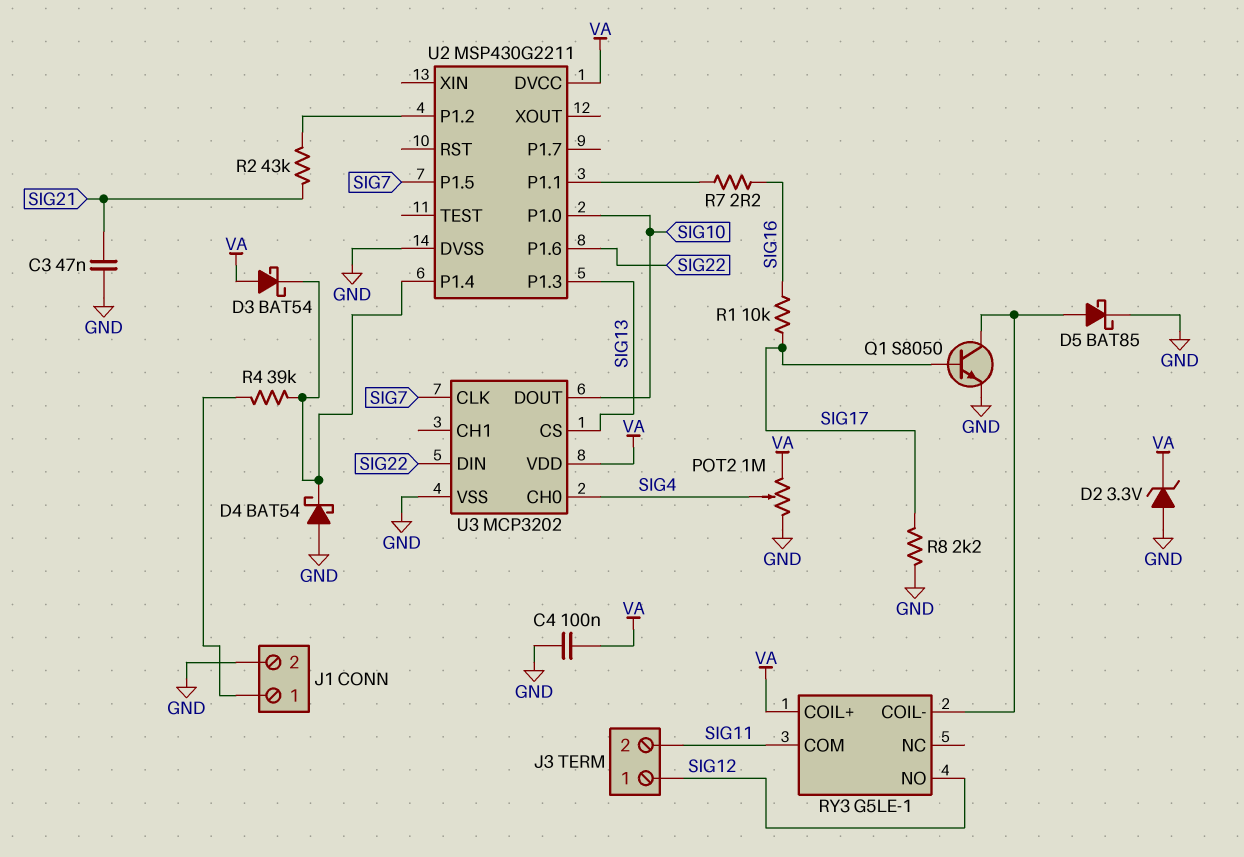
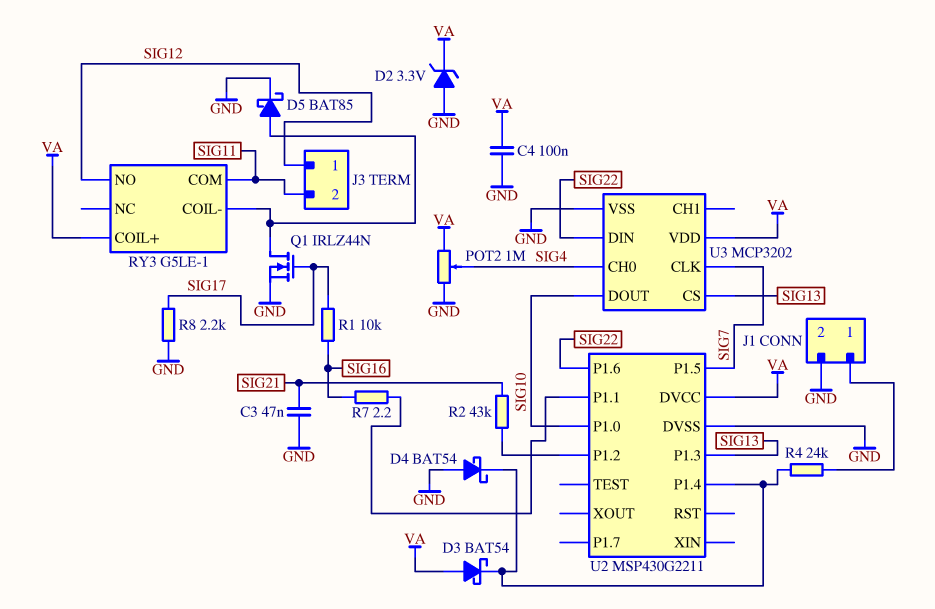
Q1: NPN S8050 (B SIG17, C RY3/COIL-, E GND) -> NMOS IRLZ44N (G SIG17, D RY3/COIL-, S GND)
R4: 39k (J1/1, U2/P1.4) -> 24k (J1/1, U2/P1.4)

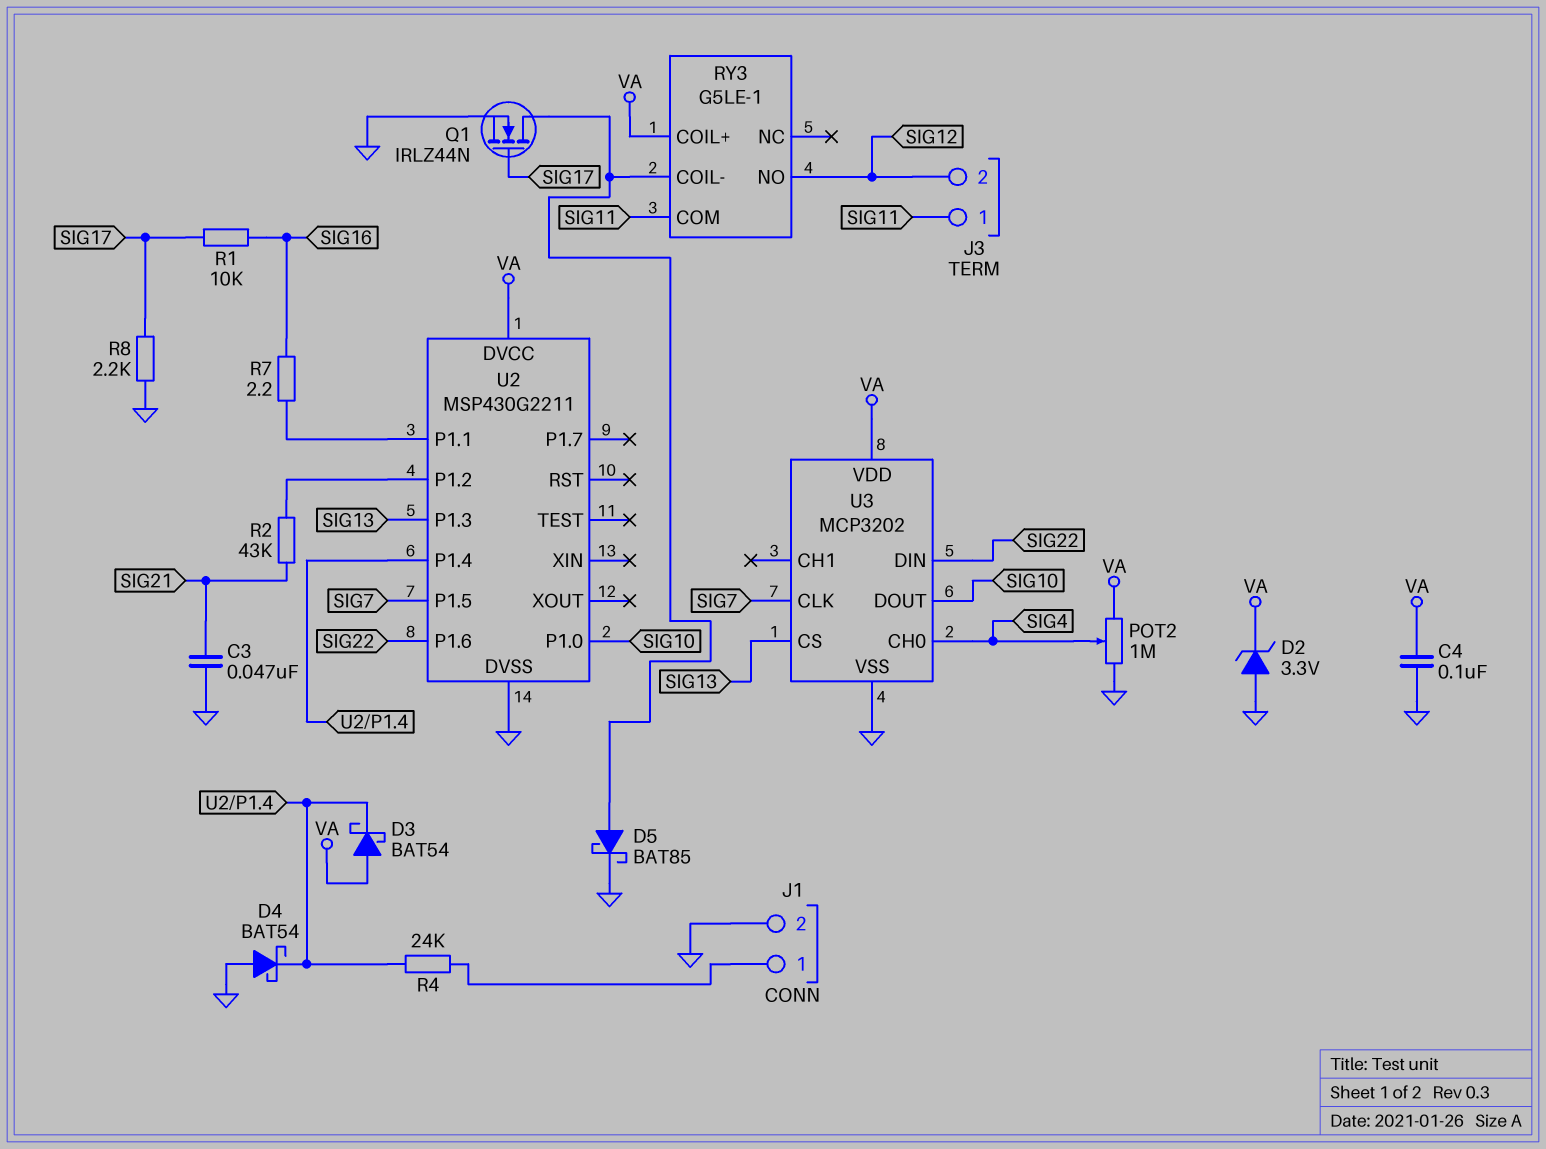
J3 pin 1: SIG12 -> SIG11
J3 pin 2: SIG11 -> SIG12

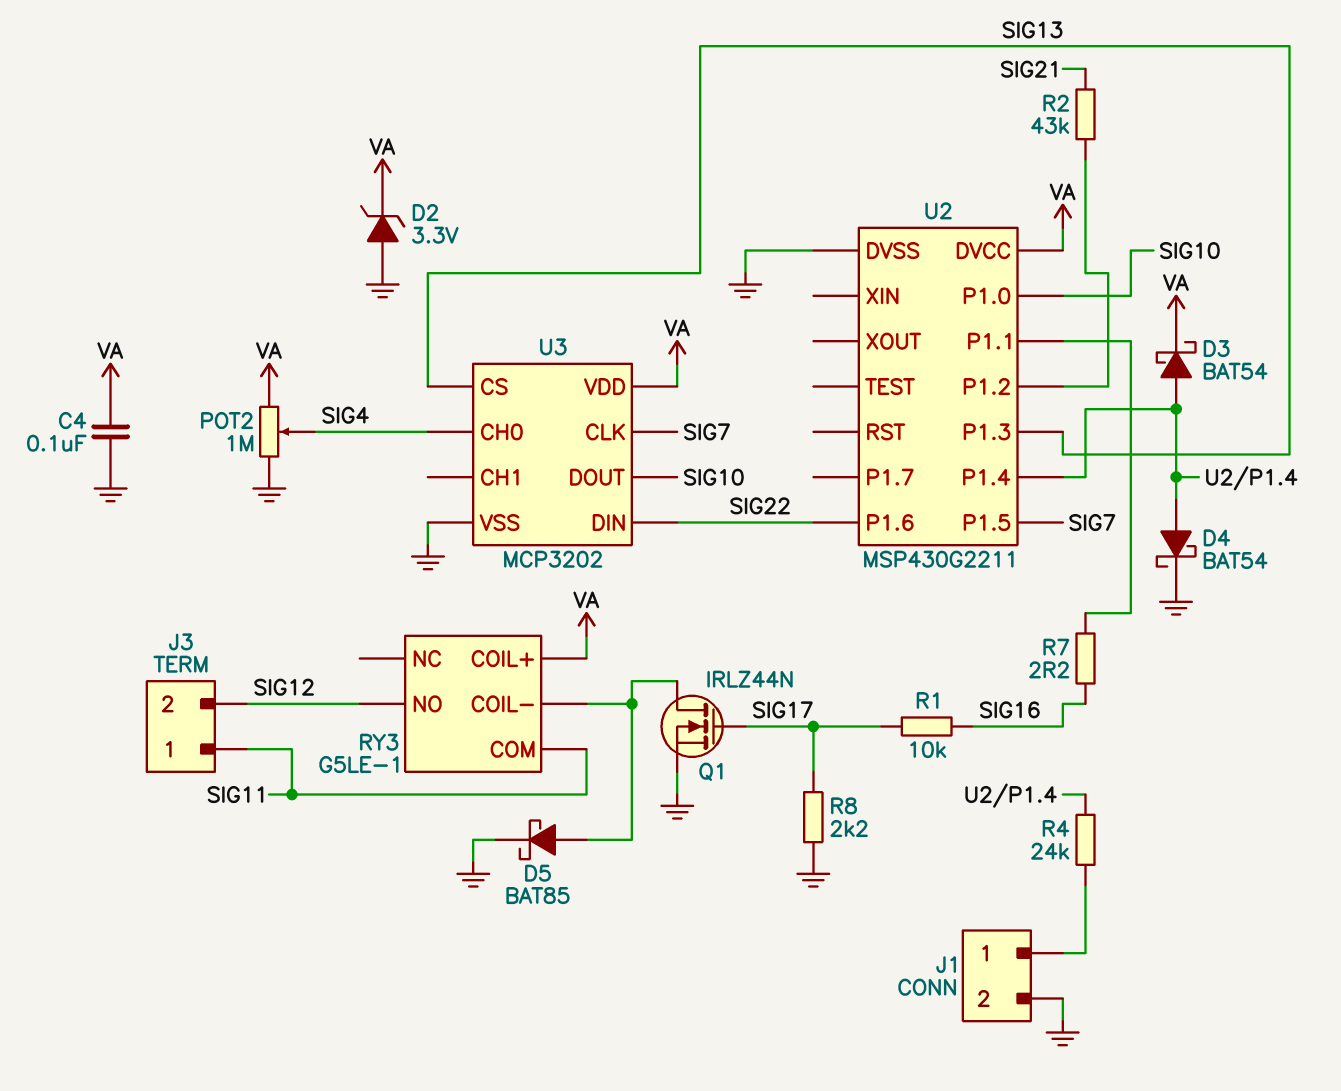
C3: 47nF (GND, SIG21) -> none
D3: schottky BAT54 (A VA, K U2/P1.4) -> schottky BAT54 (A U2/P1.4, K VA)
D4: schottky BAT54 (A GND, K U2/P1.4) -> schottky BAT54 (A U2/P1.4, K GND)

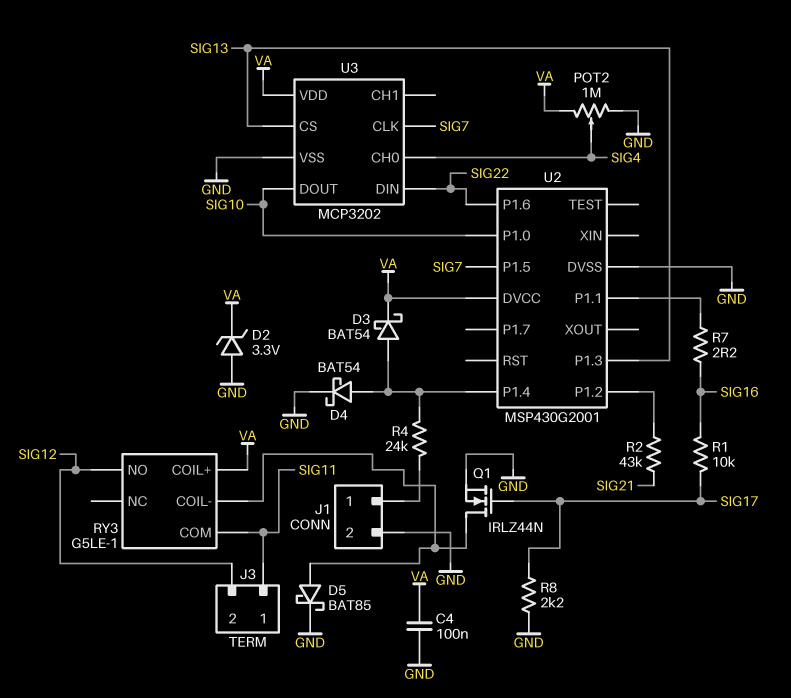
U2: MSP430G2211 -> MSP430G2001

